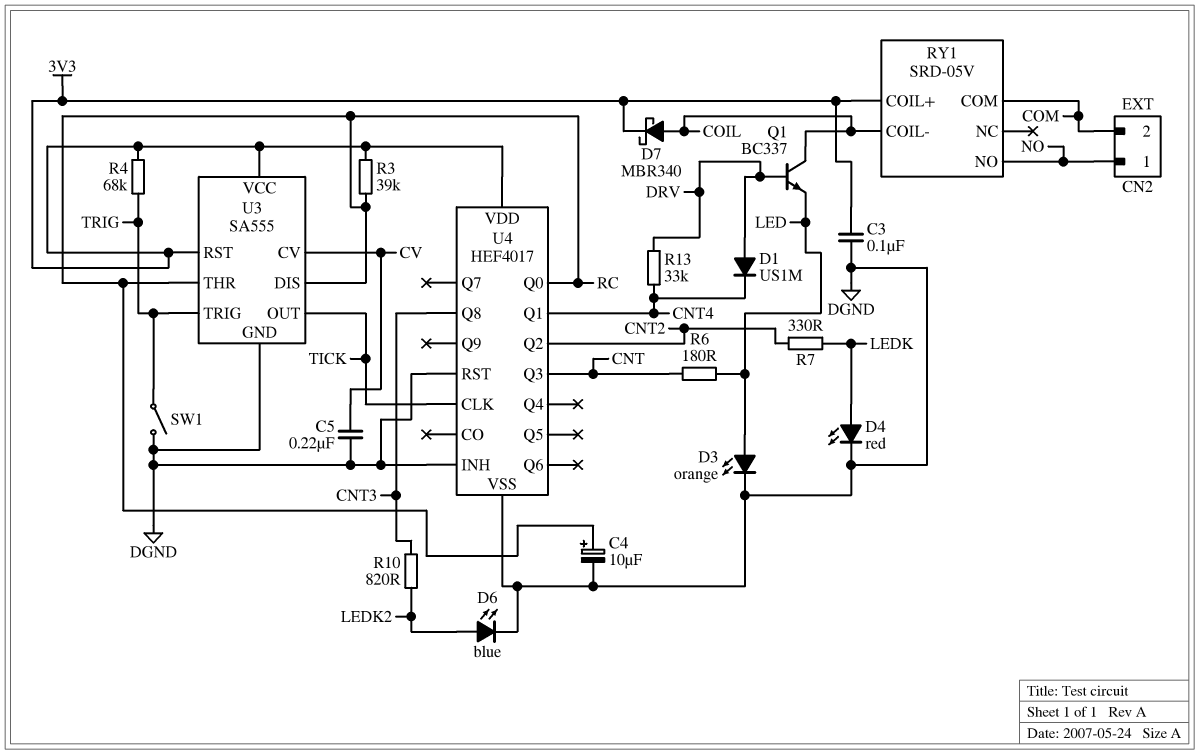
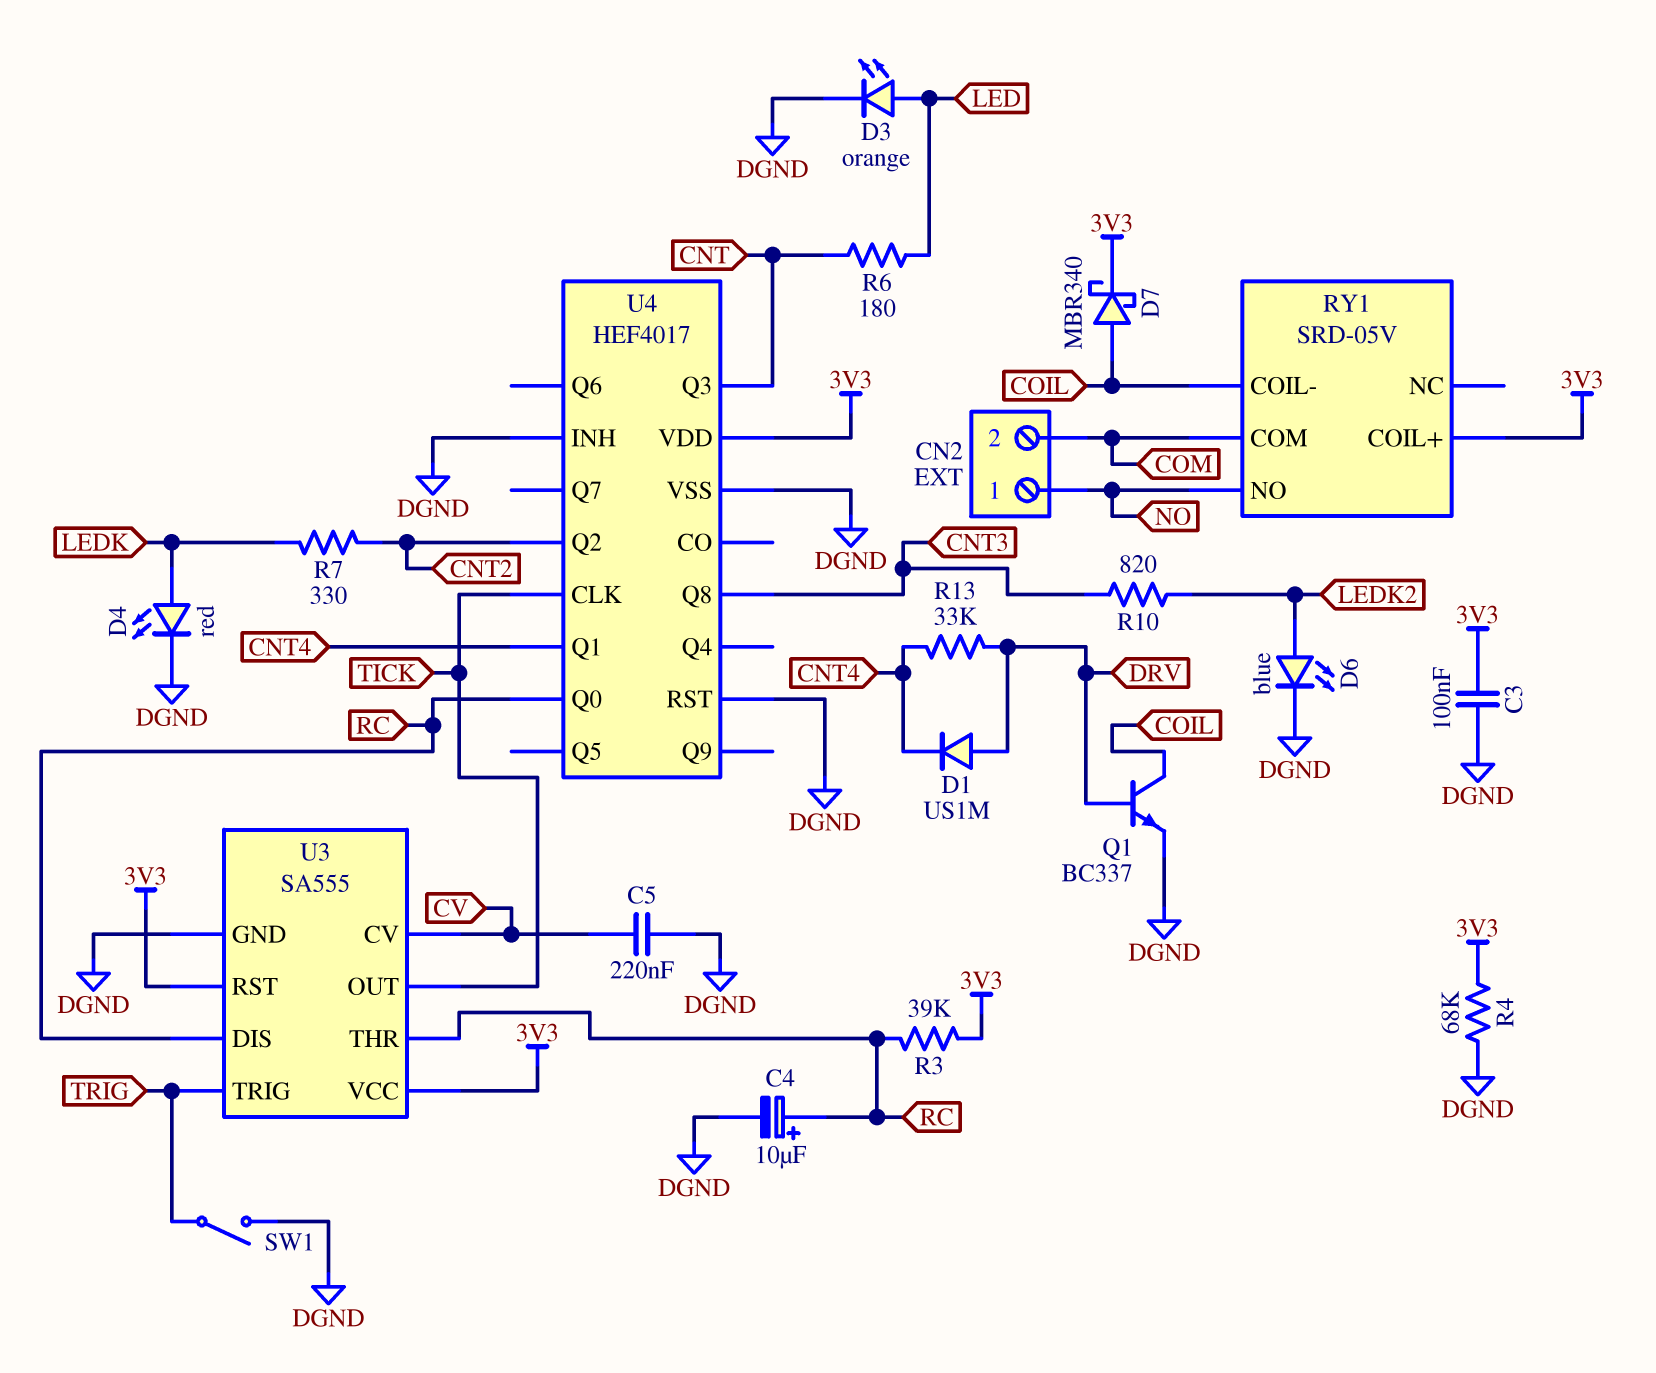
Q1: NPN BC337 (B DRV, C COIL, E LED) -> NPN BC337 (B DRV, C COIL, E DGND)
R4: 68k (3V3, TRIG) -> 68k (3V3, DGND)

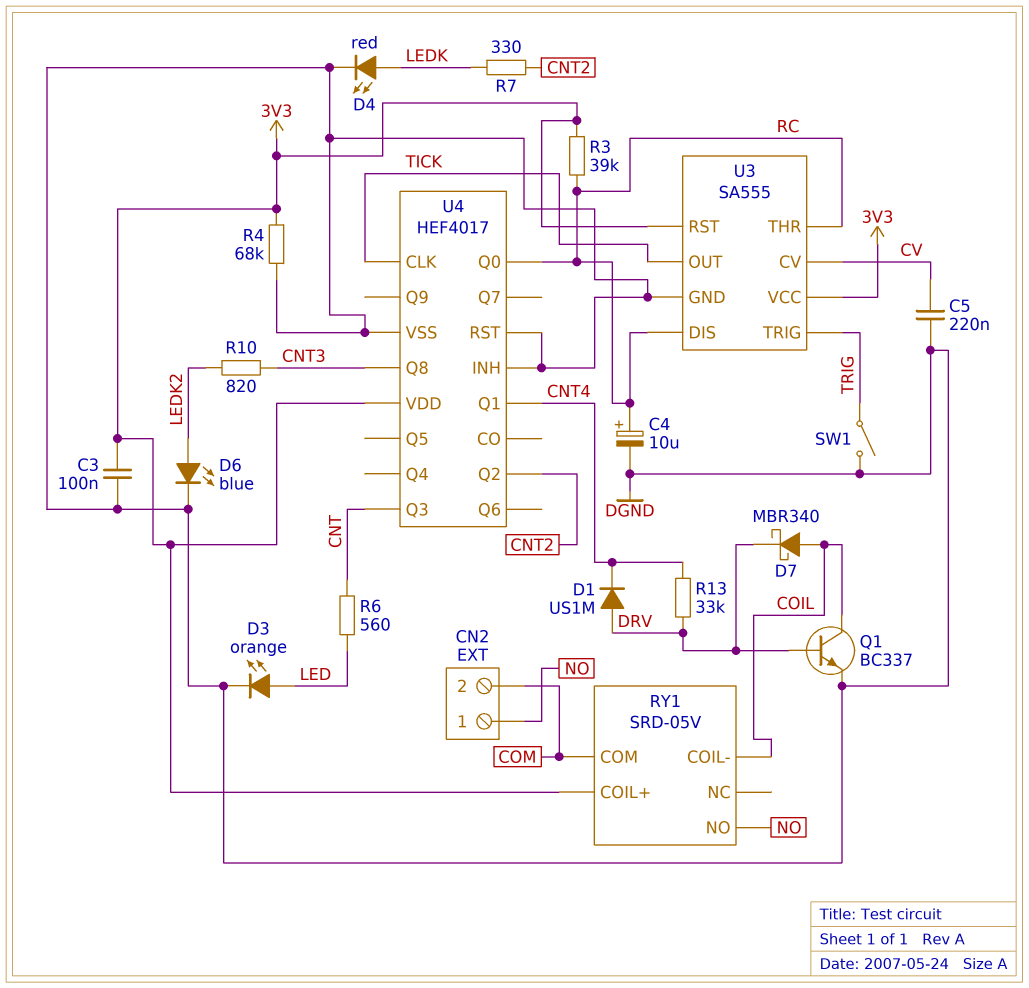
D7: schottky MBR340 (A COIL, K 3V3) -> schottky MBR340 (A COIL, K DRV)
R6: 180 (CNT, LED) -> 560 (CNT, LED)

